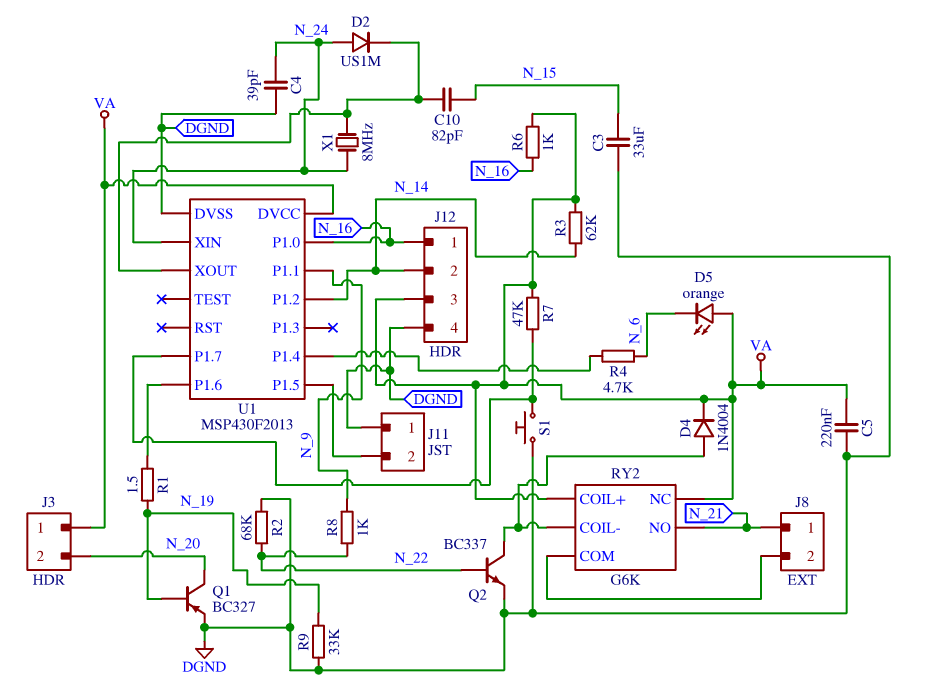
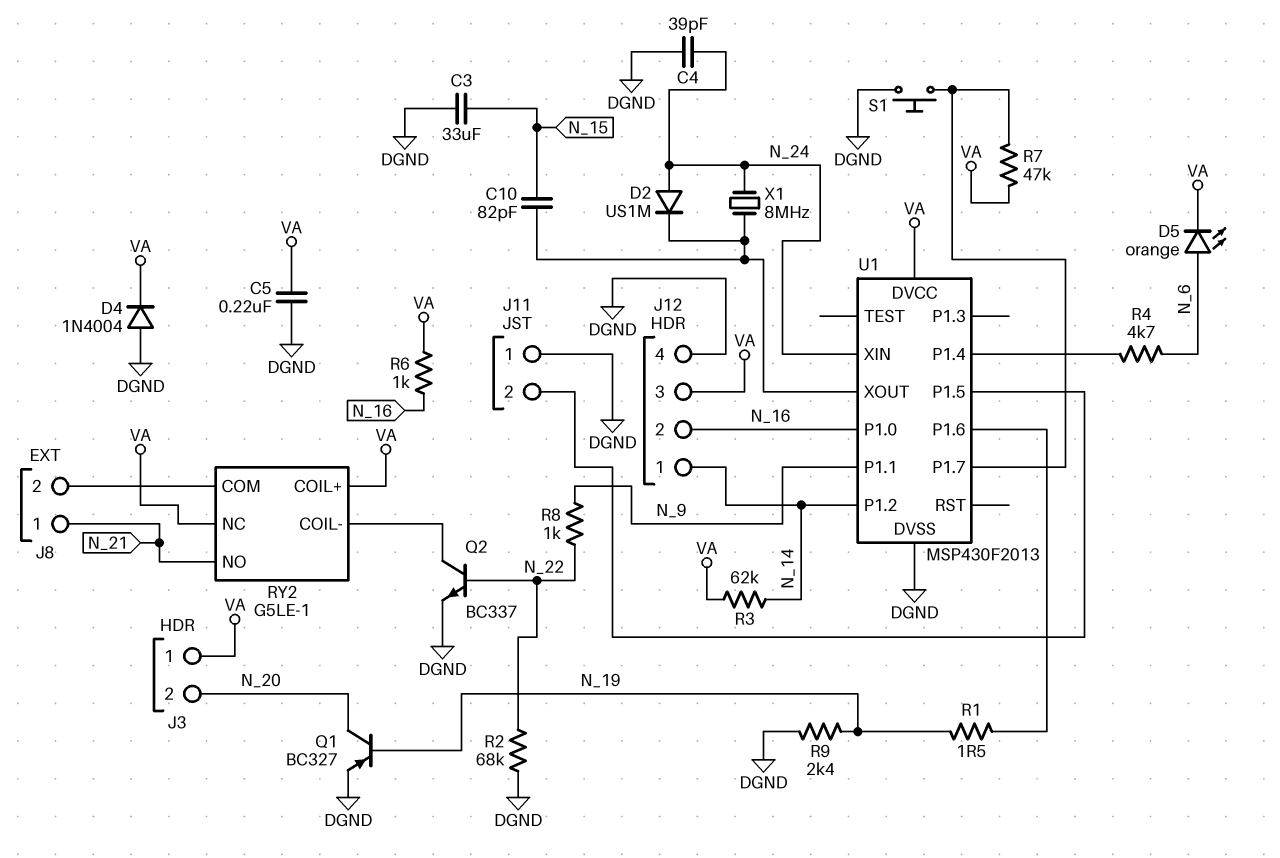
D4: diode 1N4004 (A RY2/COIL-, K VA) -> diode 1N4004 (A DGND, K VA)
D5: LED orange (A VA, K N_6) -> LED orange (A N_6, K VA)
J12 pin 1: N_16 -> N_14
J12 pin 2: N_14 -> N_16
R9: 33k (DGND, N_19) -> 2.4k (DGND, N_19)
RY2: G6K -> G5LE-1

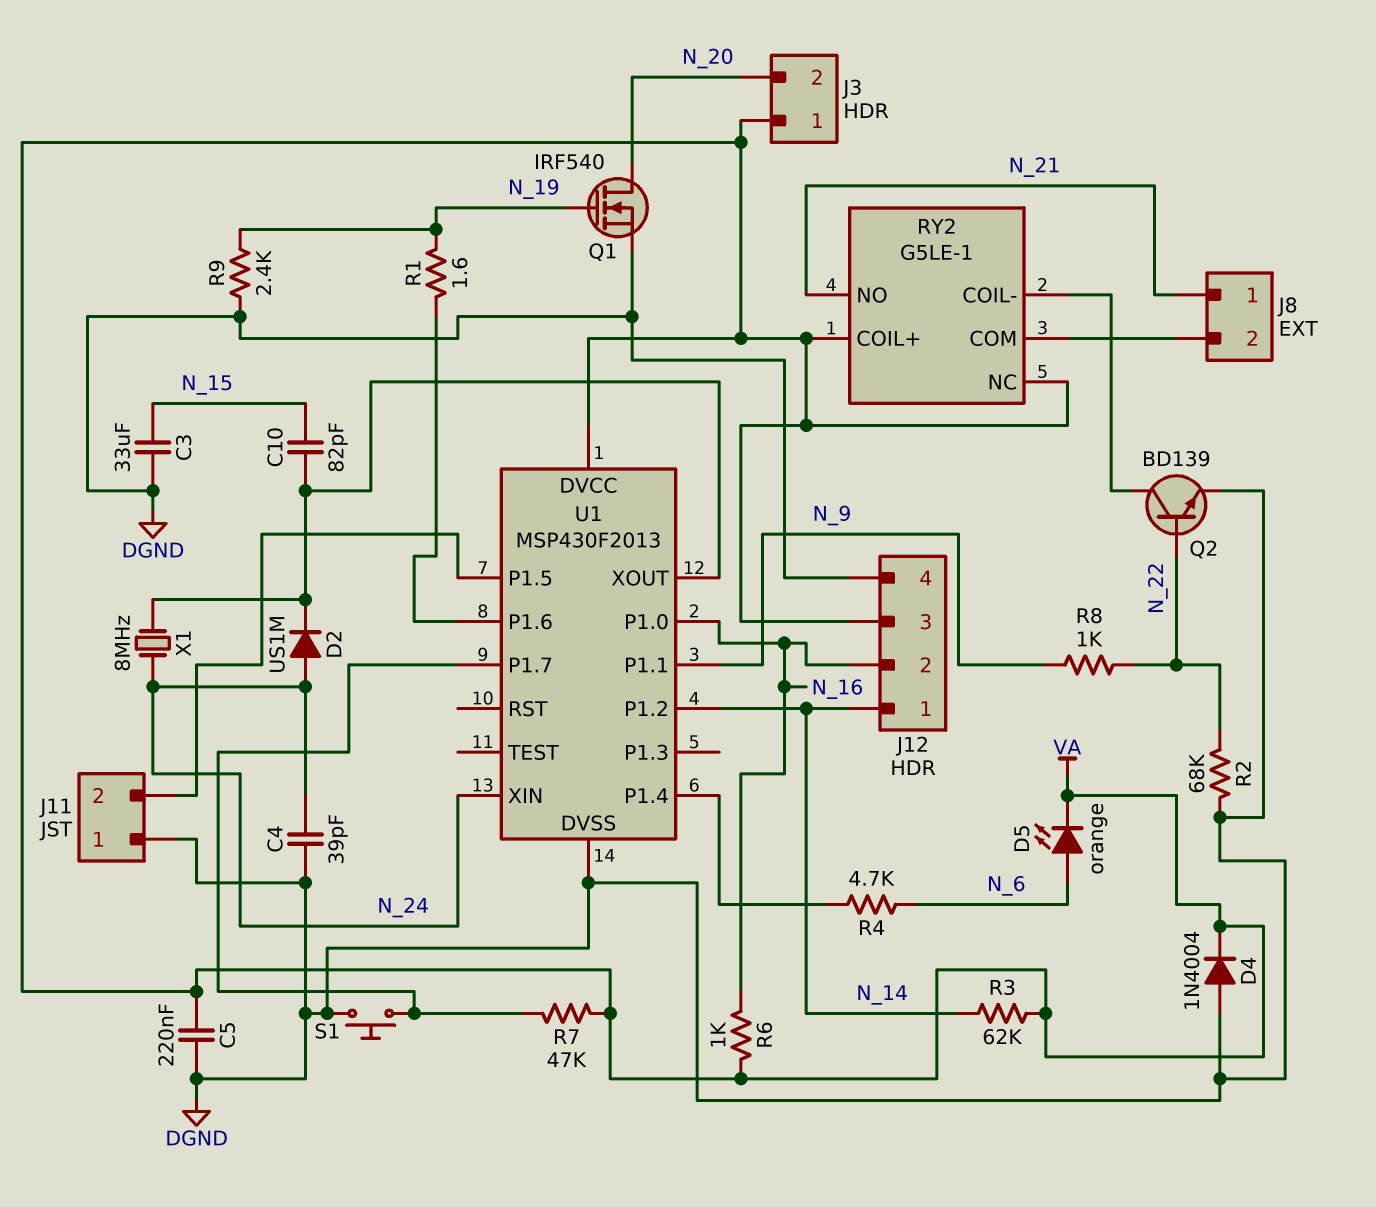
Q1: PNP BC327 (B N_19, C N_20, E DGND) -> NMOS IRF540 (G N_19, D N_20, S DGND)
Q2: NPN BC337 (B N_22, C RY2/COIL-, E DGND) -> NPN BD139 (B N_22, C RY2/COIL-, E DGND)
R1: 1.5 (N_19, U1/P1.6) -> 1.6 (N_19, U1/P1.6)

